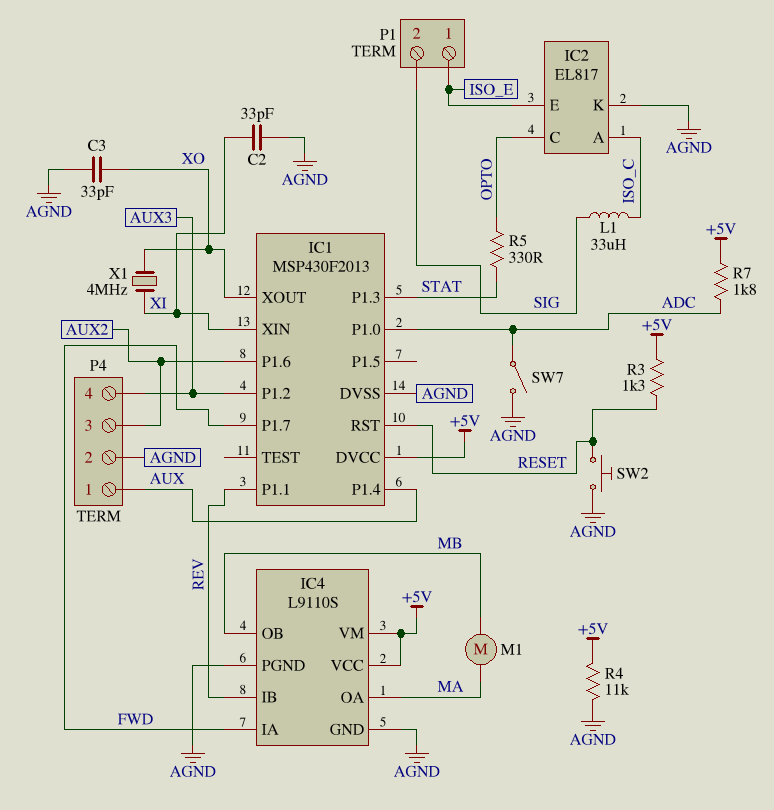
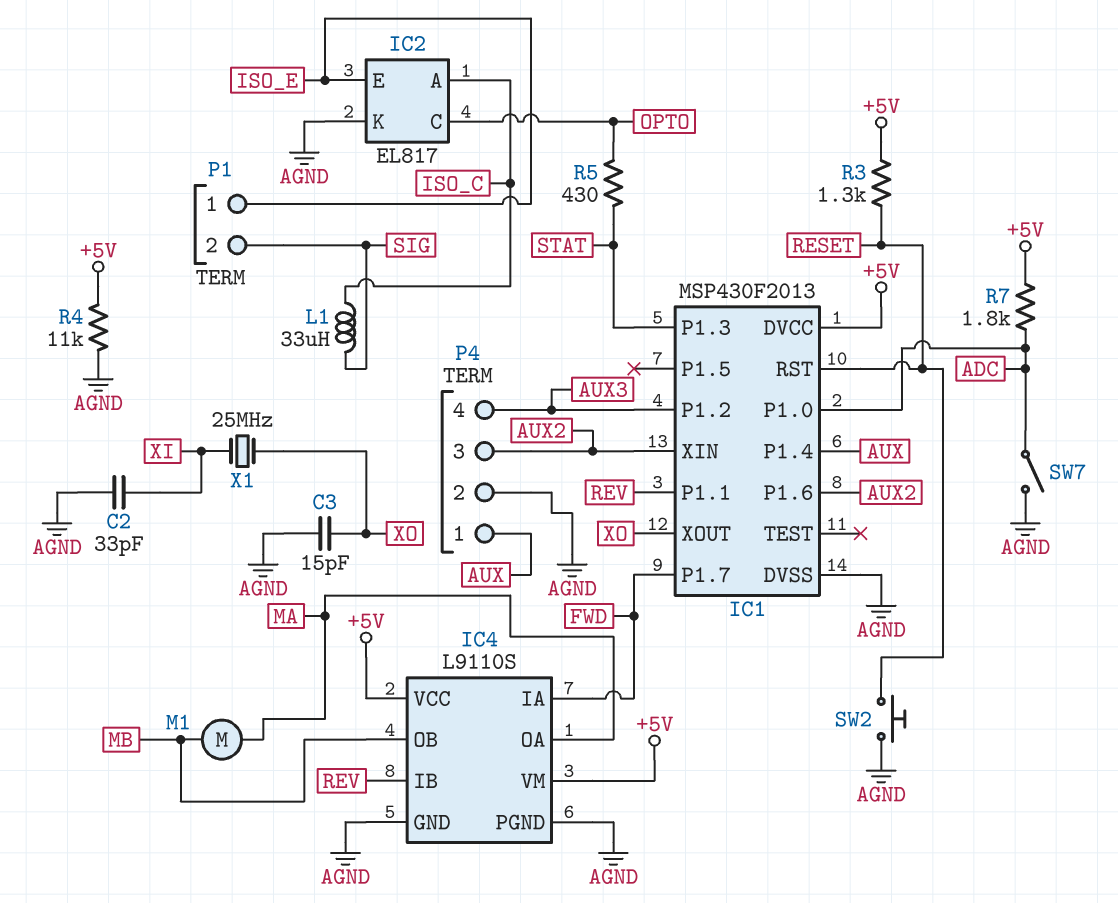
C3: 33pF (AGND, XO) -> 15pF (AGND, XO)
IC1 pin XIN: XI -> AUX2
R5: 330 (OPTO, STAT) -> 430 (OPTO, STAT)
X1: 4MHz (XI, XO) -> 25MHz (XI, XO)

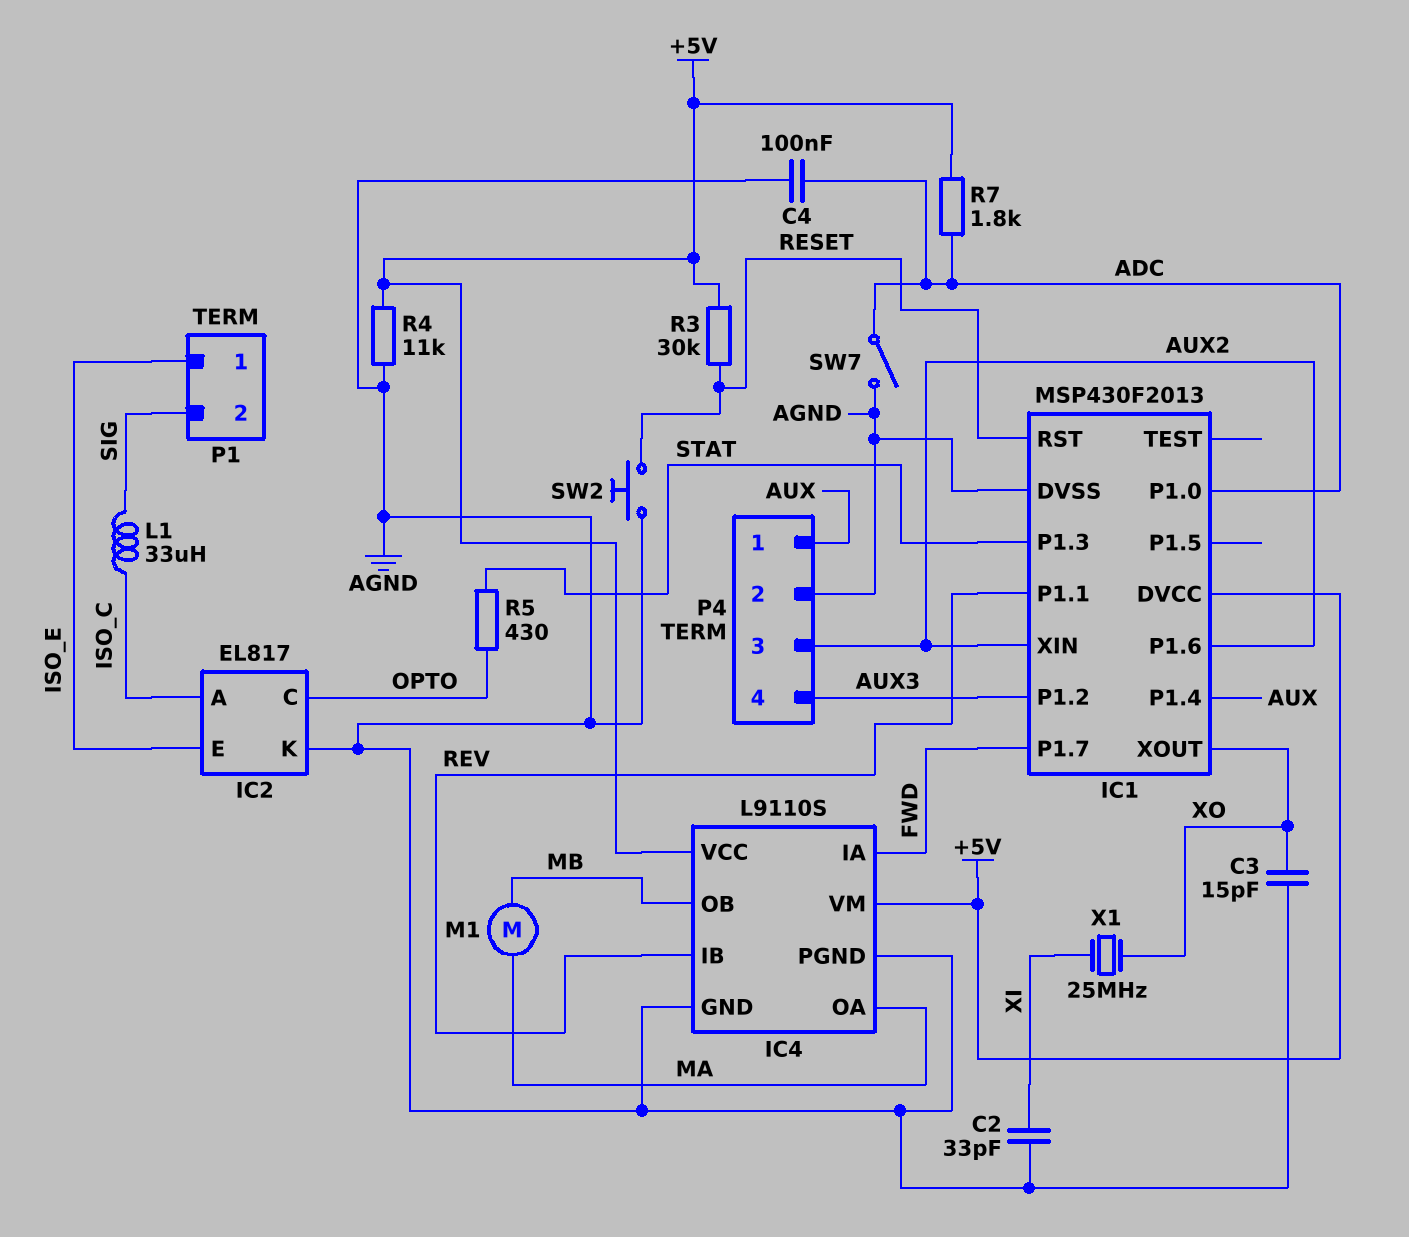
C4: none -> 100nF (ADC, AGND)
R3: 1.3k (+5V, RESET) -> 30k (+5V, RESET)

